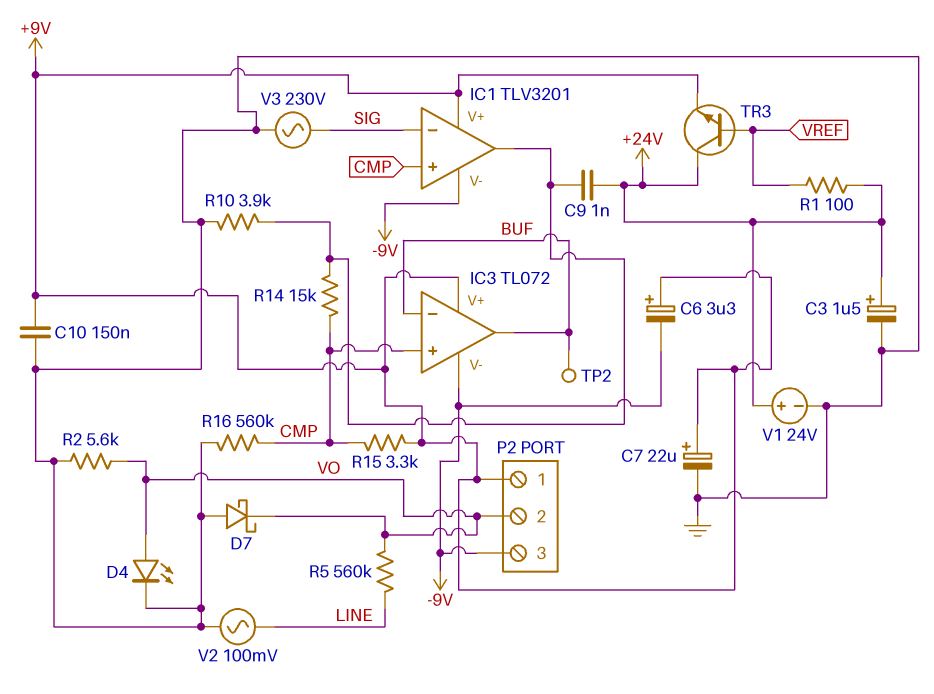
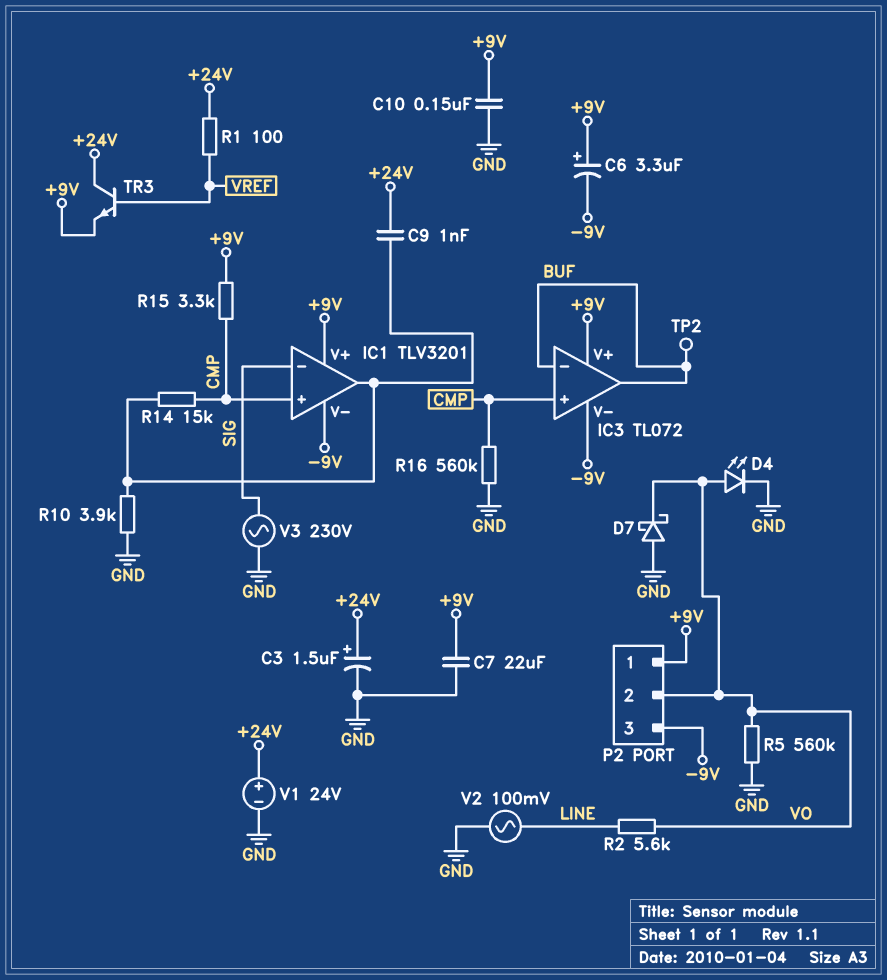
C7: 22uF (plus +9V, minus GND) -> 22uF (+9V, GND)
R2: 5.6k (GND, VO) -> 5.6k (LINE, VO)
R5: 560k (LINE, VO) -> 560k (GND, VO)

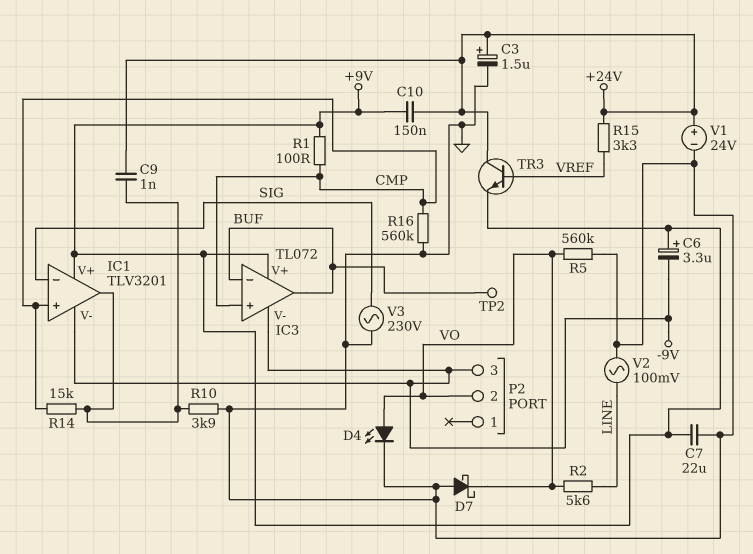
C10: 150nF (+9V, GND) -> 150nF (+9V, +24V)
P2 pin 1: +9V -> none
R1: 100 (+24V, VREF) -> 100 (+9V, CMP)
R15: 3.3k (+9V, CMP) -> 3.3k (+24V, VREF)

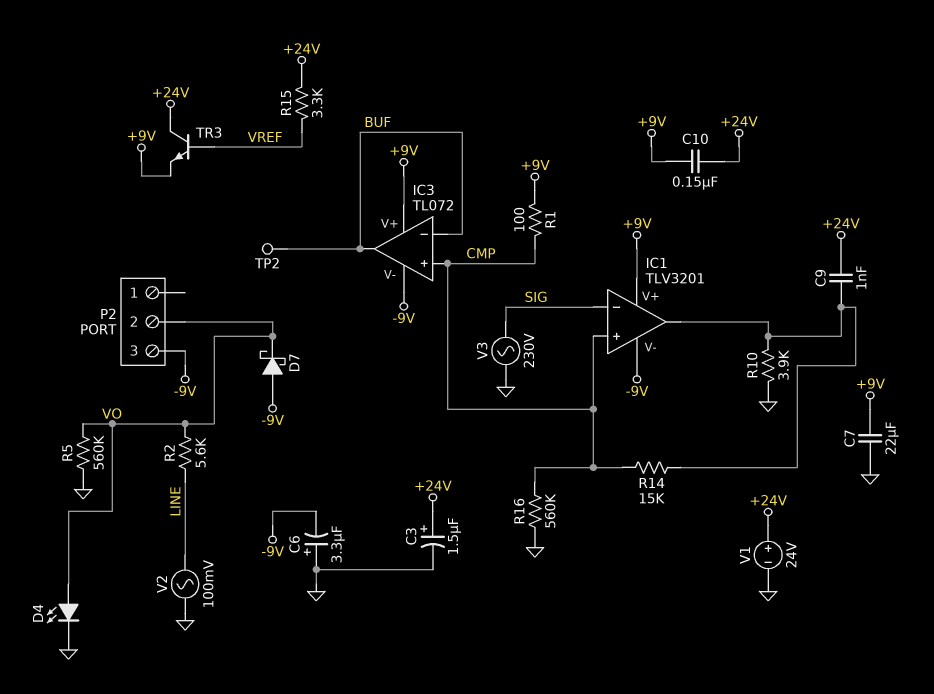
C6: 3.3uF (plus +9V, minus -9V) -> 3.3uF (plus GND, minus -9V)
D7: schottky (A GND, K VO) -> schottky (A -9V, K VO)

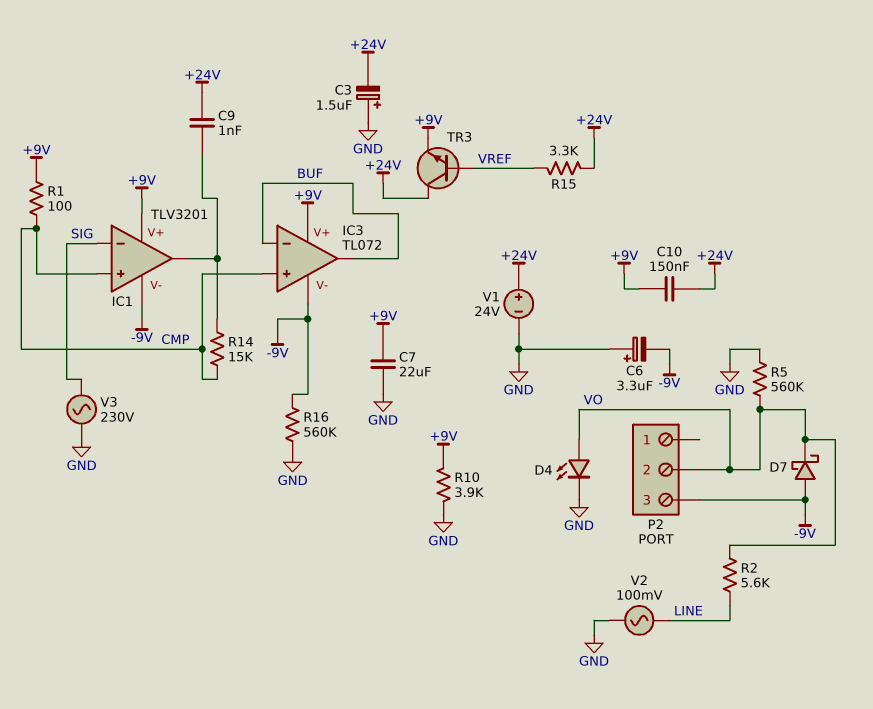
C3: 1.5uF (plus +24V, minus GND) -> 1.5uF (plus GND, minus +24V)
R10: 3.9k (GND, IC1/out) -> 3.9k (+9V, GND)
R16: 560k (CMP, GND) -> 560k (-9V, GND)
TP2: test point (BUF) -> none

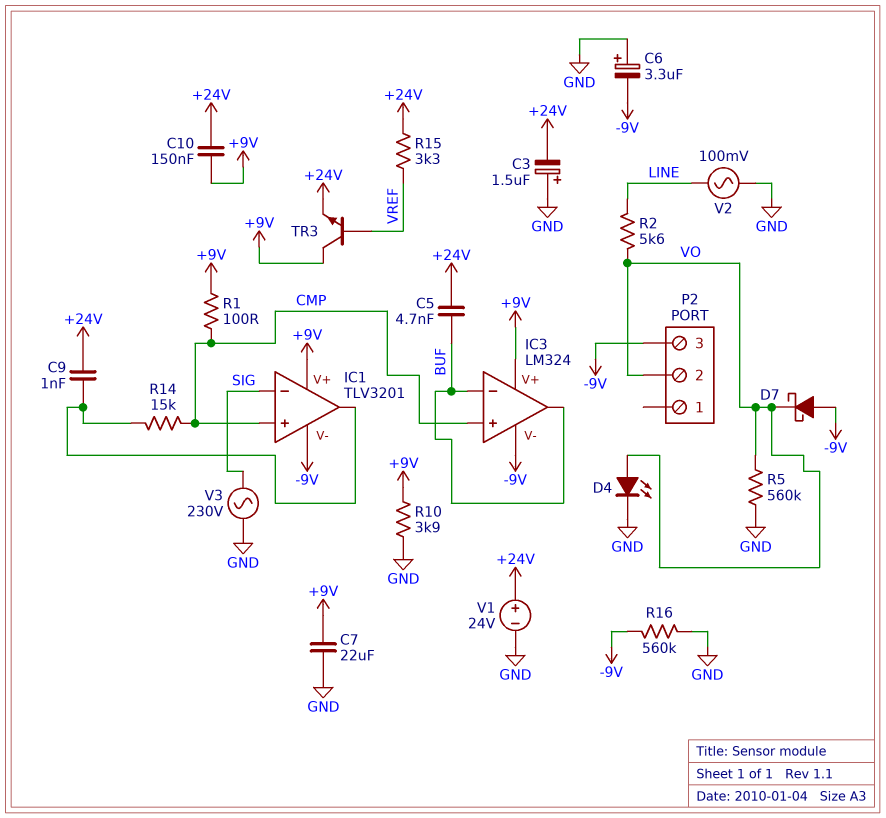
C5: none -> 4.7nF (+24V, BUF)
IC3: TL072 -> LM324
TR3: NPN (B VREF, C +24V, E +9V) -> NPN (B VREF, C +9V, E +24V)

